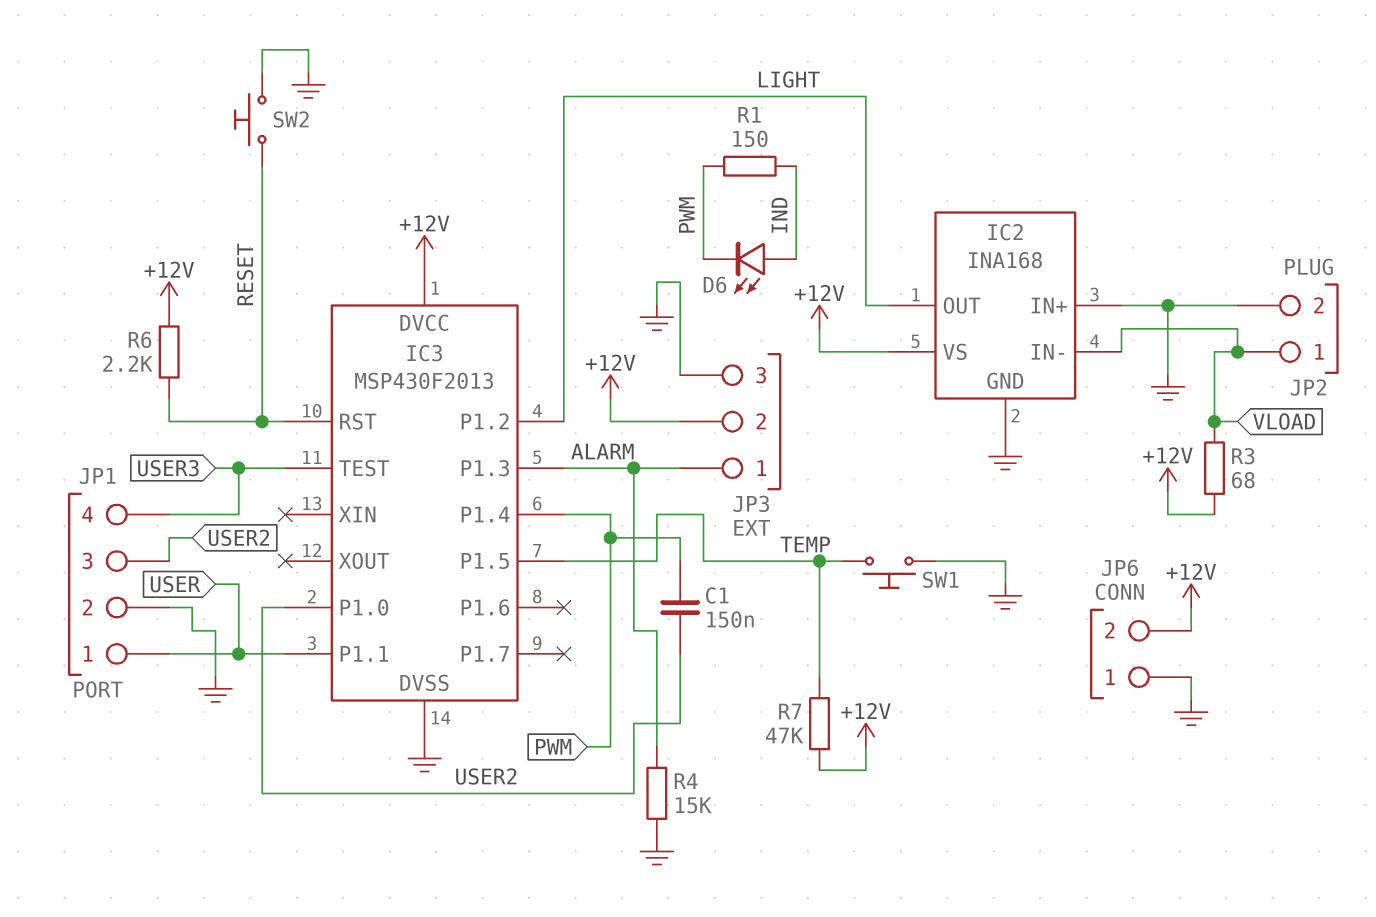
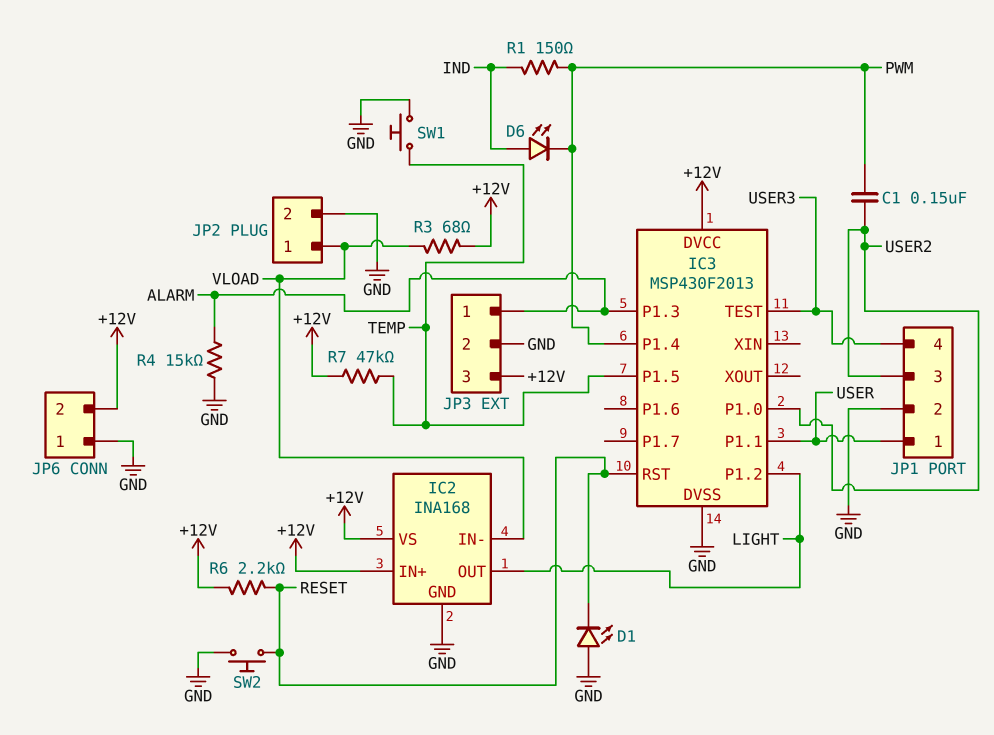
D1: none -> LED (A GND, K RESET)
IC2 pin IN+: GND -> +12V
JP3 pin 2: +12V -> GND
JP3 pin 3: GND -> +12V

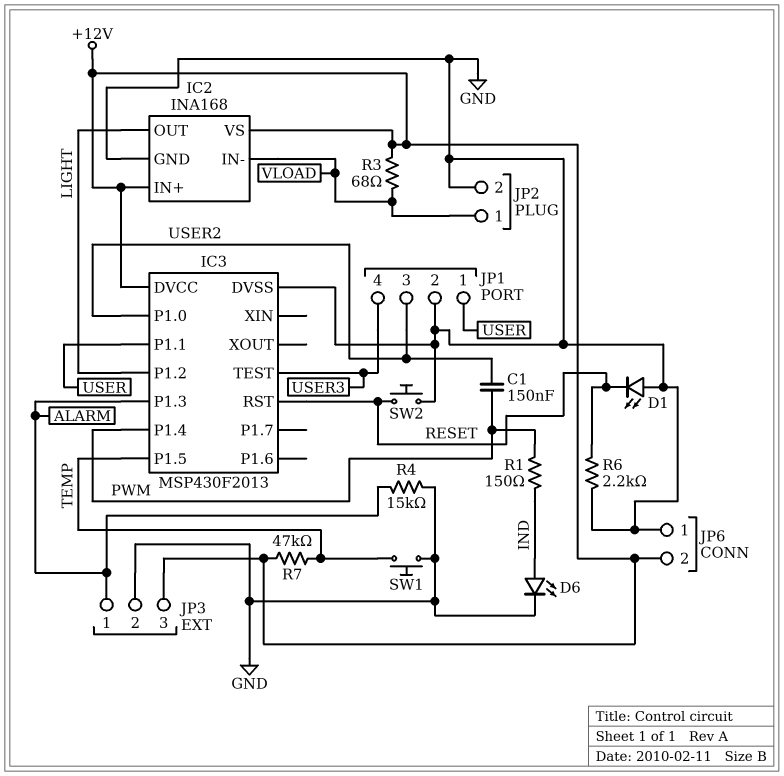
D6: LED (A IND, K PWM) -> LED (A IND, K GND)
R6: 2.2k (+12V, RESET) -> 2.2k (GND, RESET)

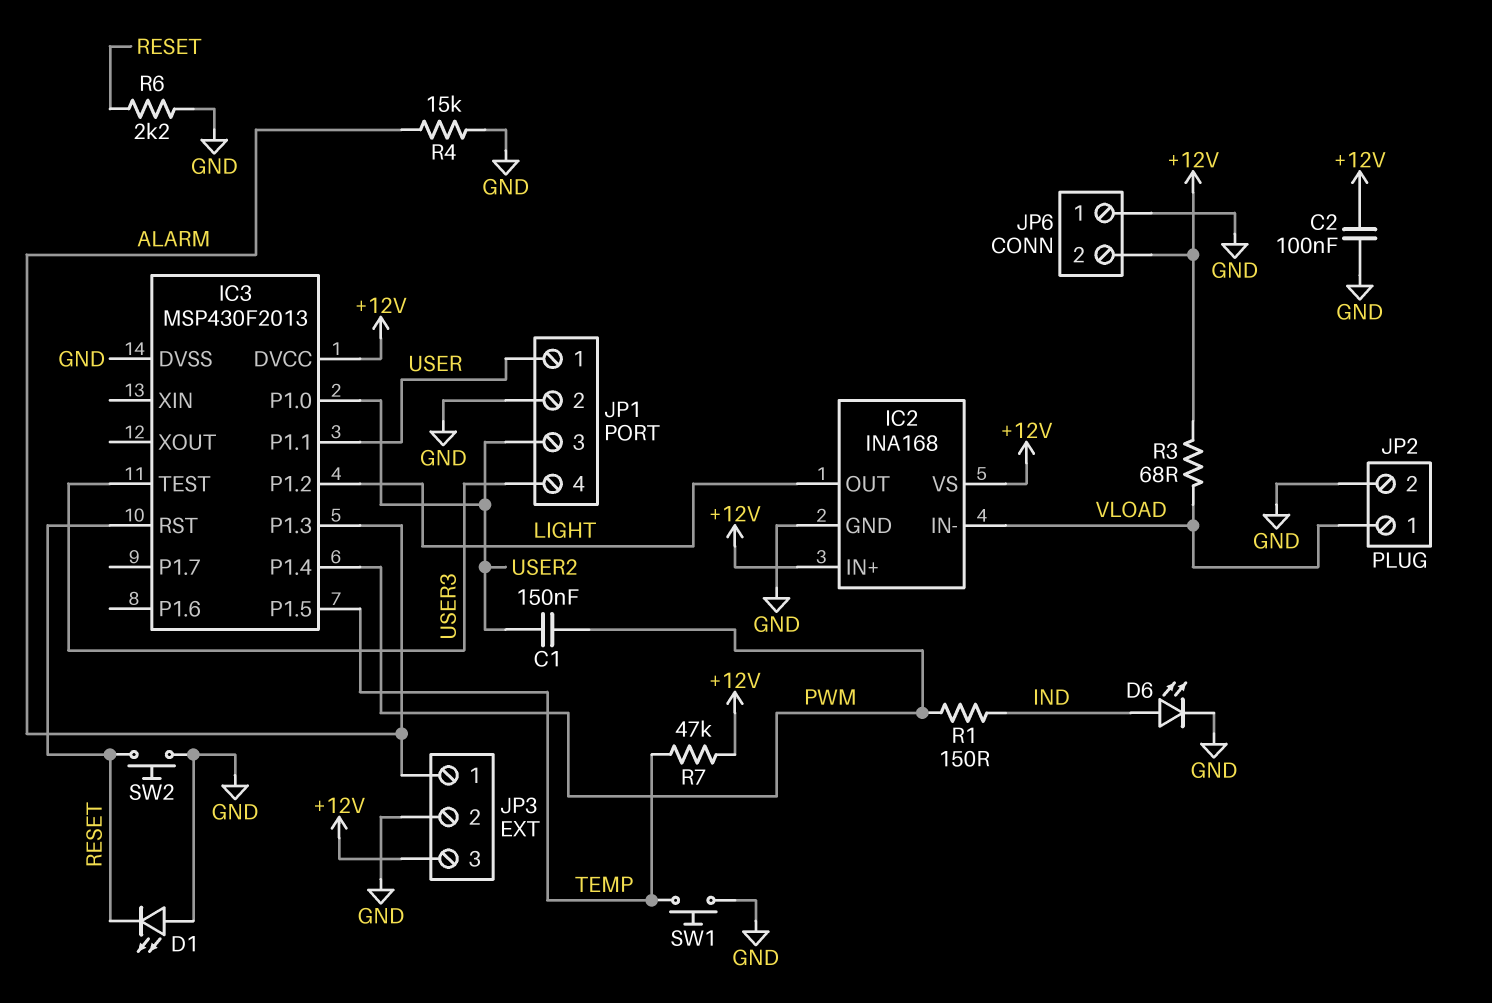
C2: none -> 100nF (+12V, GND)

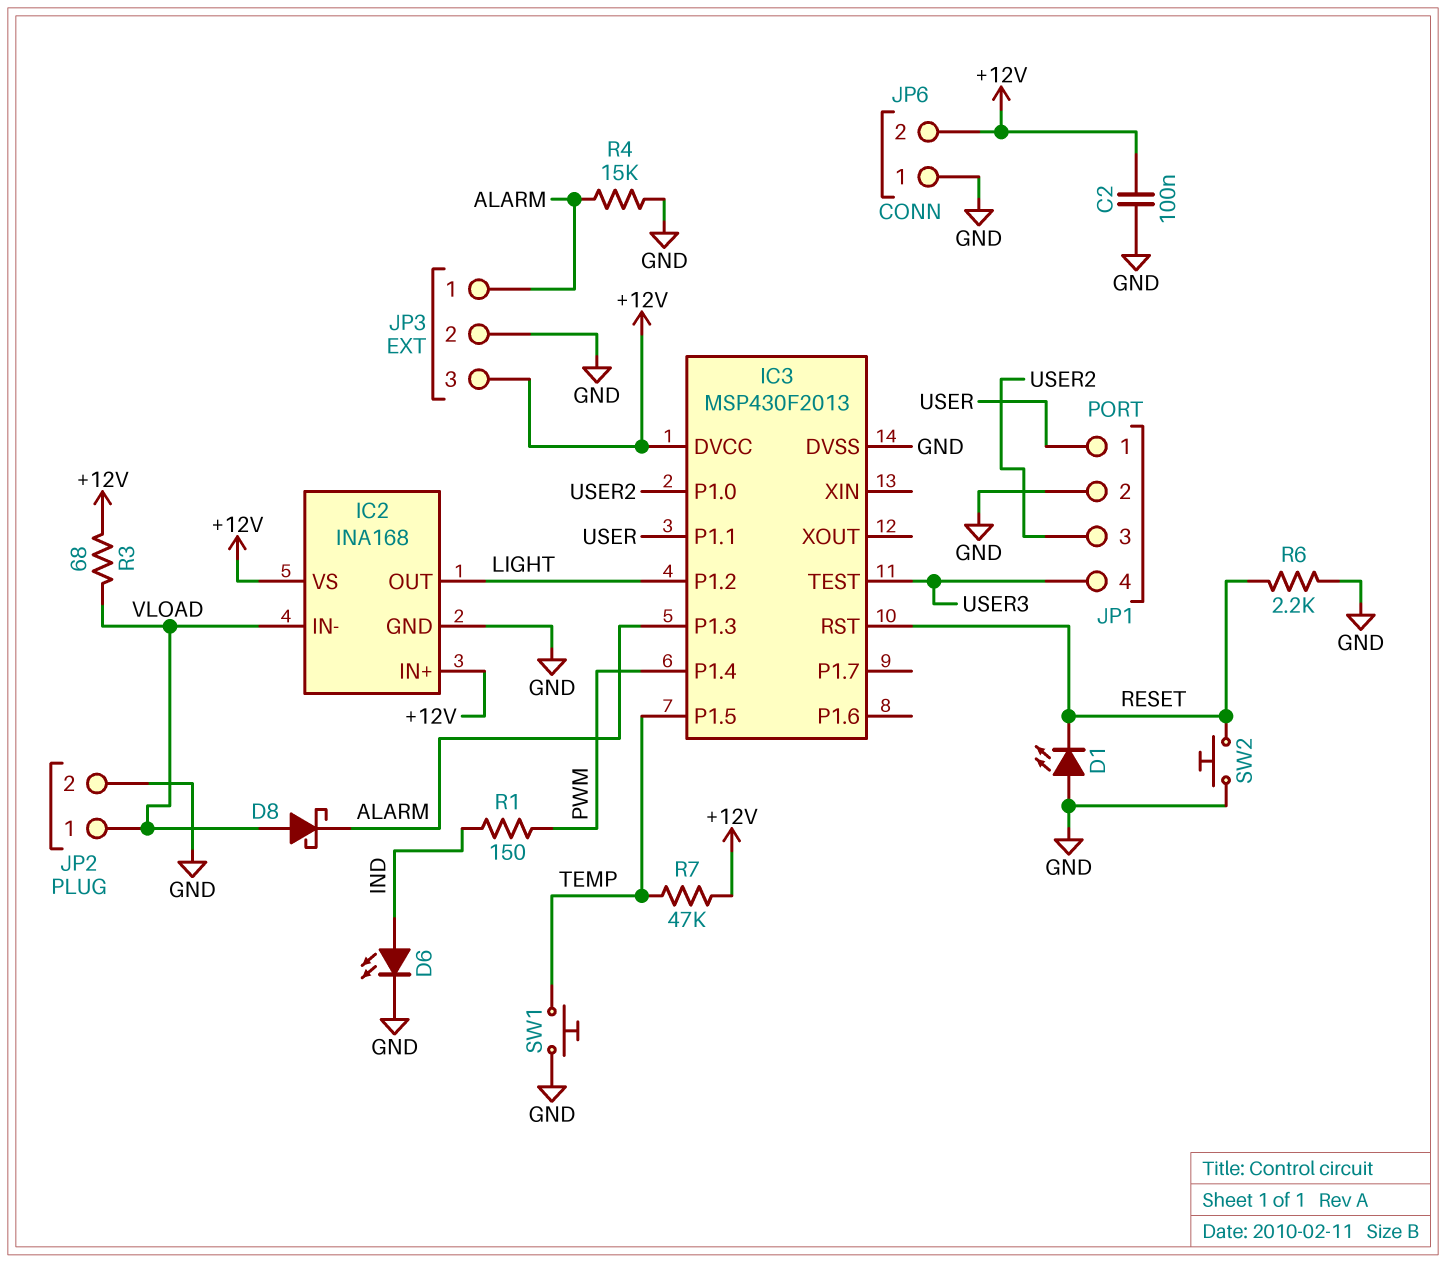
C1: 150nF (PWM, USER2) -> none
D8: none -> schottky (A VLOAD, K ALARM)

